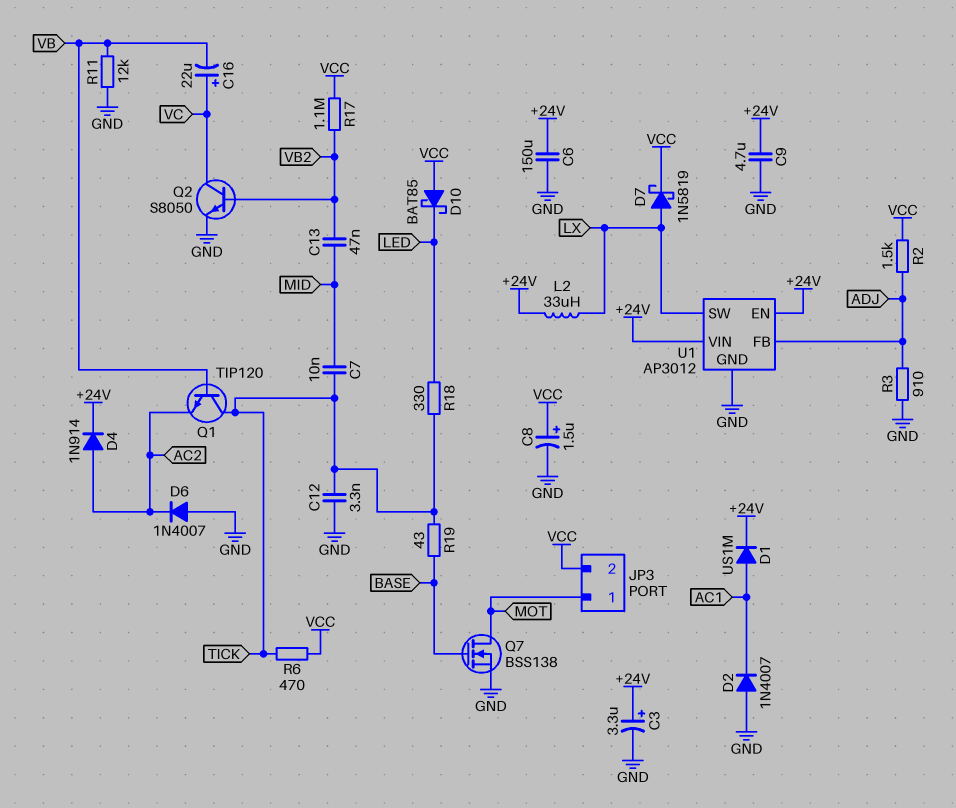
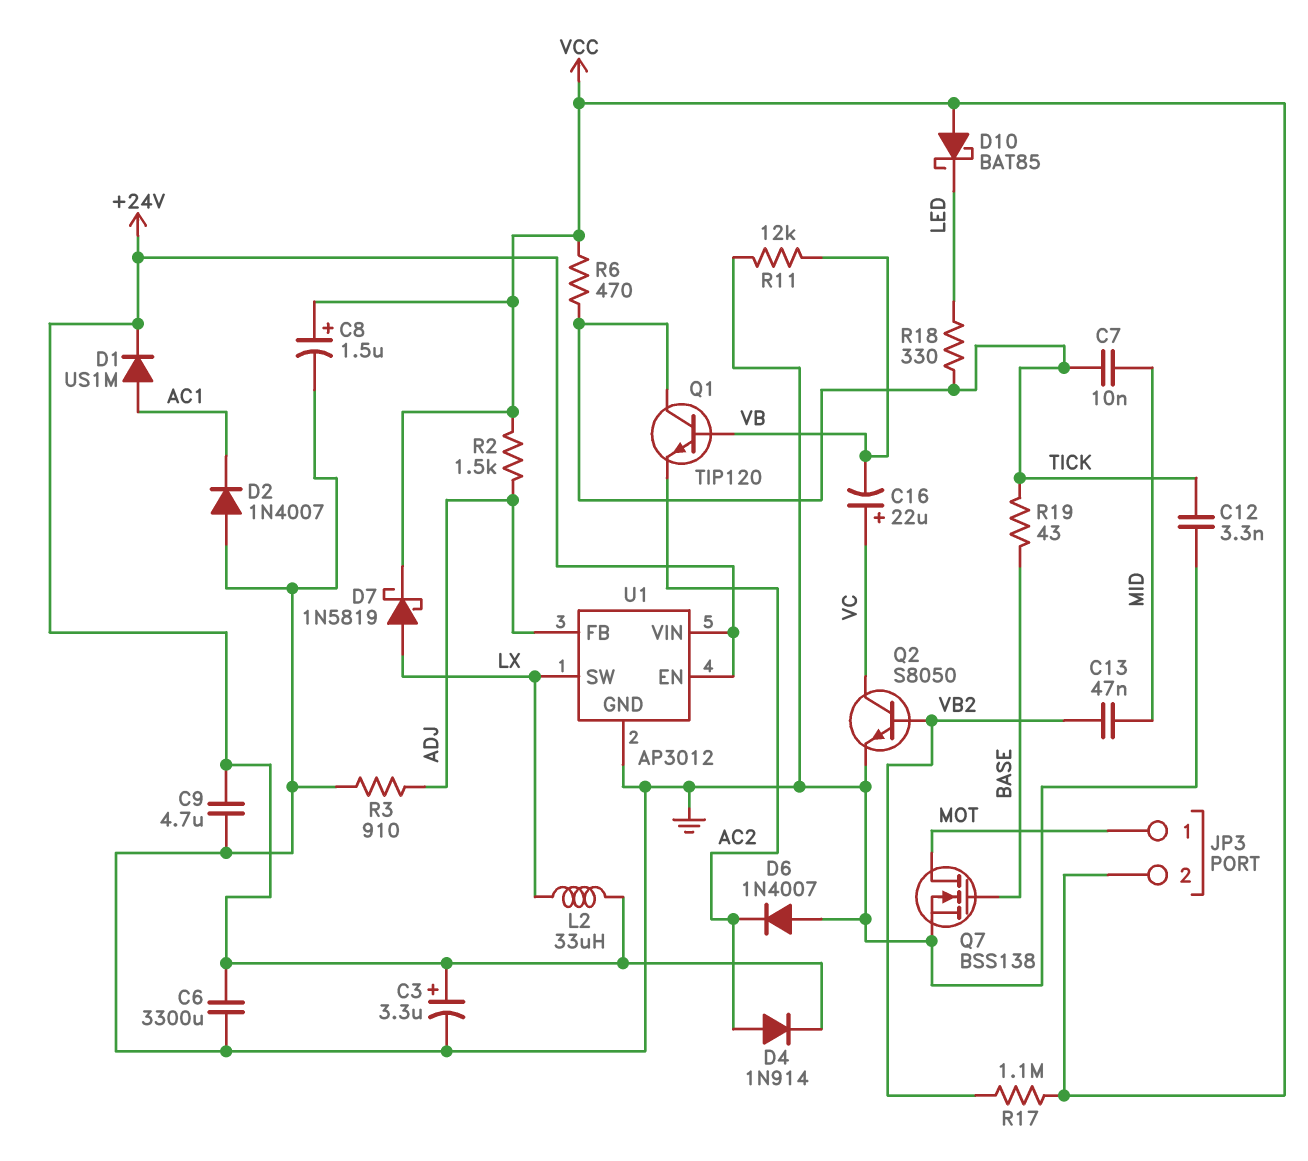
C6: 150uF (+24V, GND) -> 3300uF (+24V, GND)

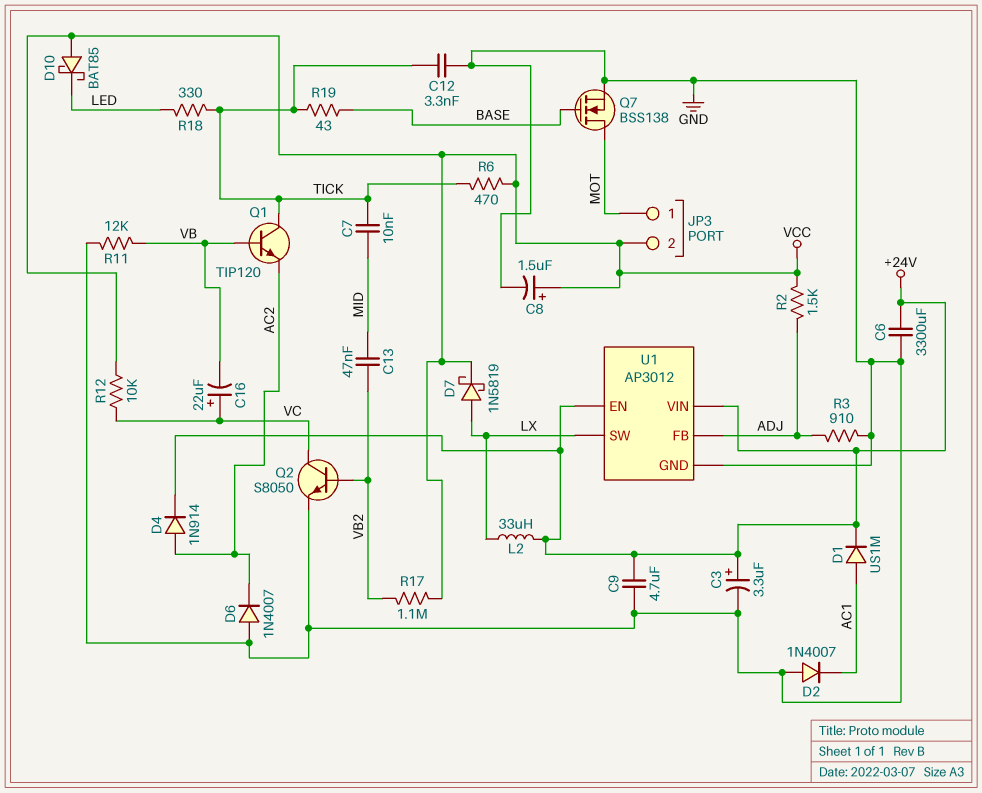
R12: none -> 10k (VC, VCC)

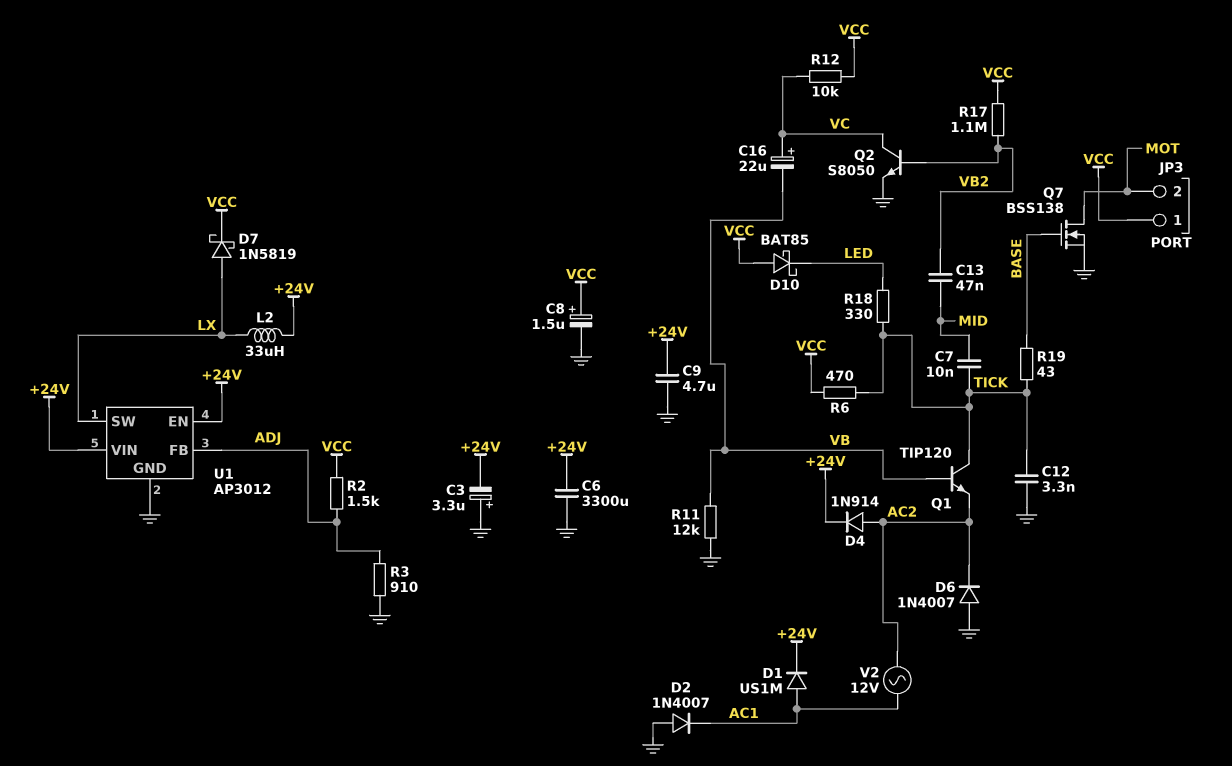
C3: 3.3uF (plus +24V, minus GND) -> 3.3uF (plus GND, minus +24V)
JP3 pin 1: MOT -> VCC
JP3 pin 2: VCC -> MOT
V2: none -> AC 12V (AC1, AC2)

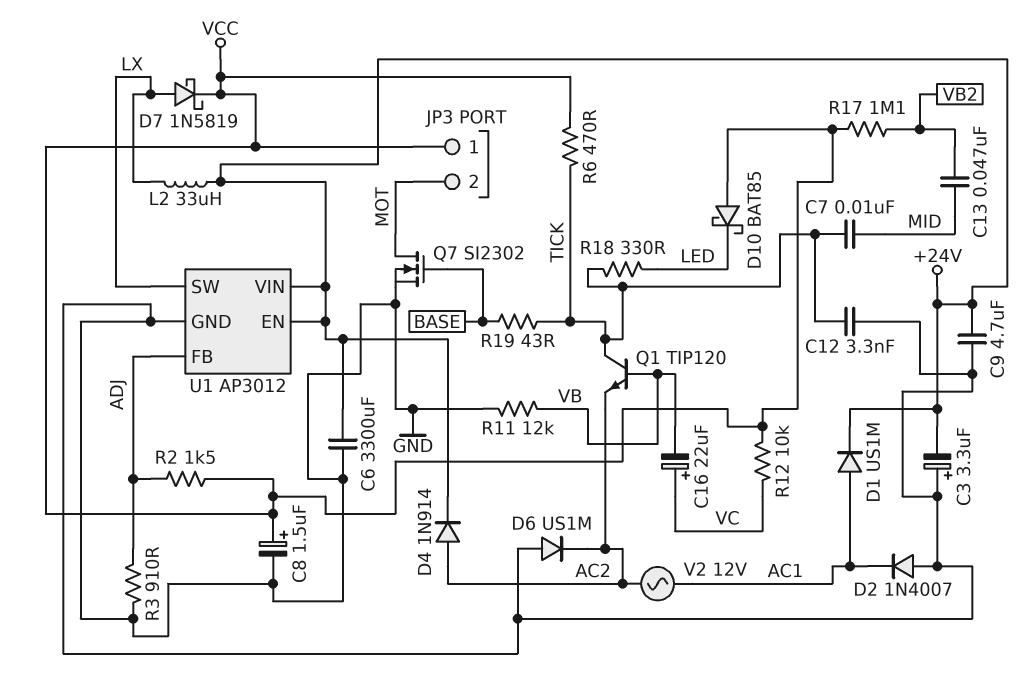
D6: diode 1N4007 (A GND, K AC2) -> diode US1M (A GND, K AC2)
Q2: NPN S8050 (B VB2, C VC, E GND) -> none
Q7: NMOS BSS138 (G BASE, D MOT, S GND) -> NMOS SI2302 (G BASE, D MOT, S GND)

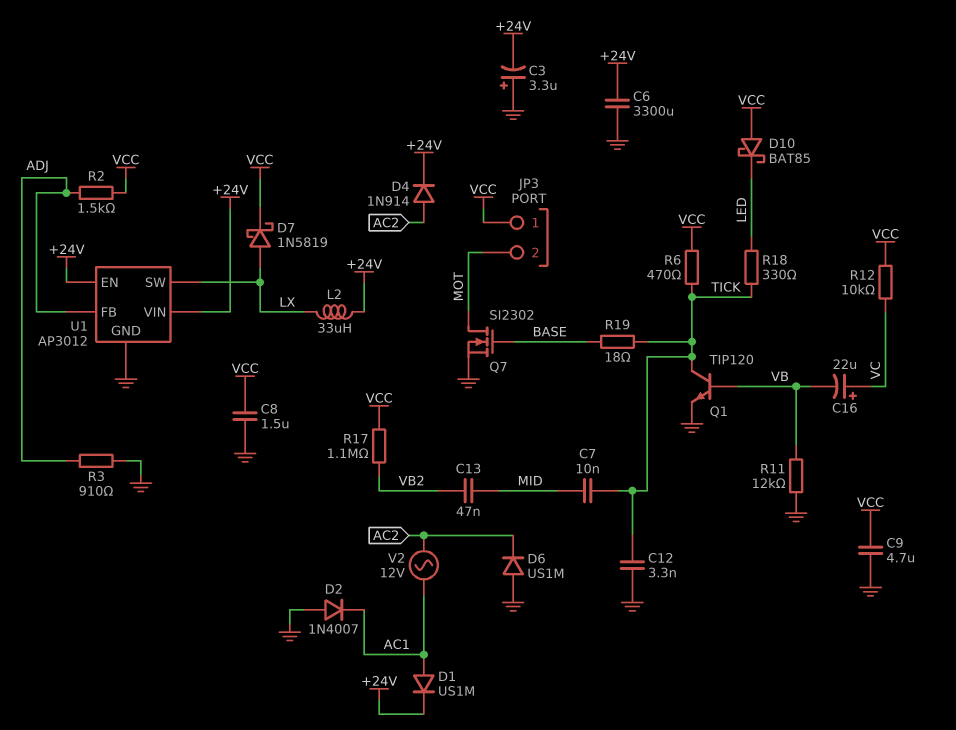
C8: 1.5uF (plus VCC, minus GND) -> 1.5uF (GND, VCC)
C9: 4.7uF (+24V, GND) -> 4.7uF (GND, VCC)
Q1: NPN TIP120 (B VB, C TICK, E AC2) -> NPN TIP120 (B VB, C TICK, E GND)
R19: 43 (BASE, TICK) -> 18 (BASE, TICK)

